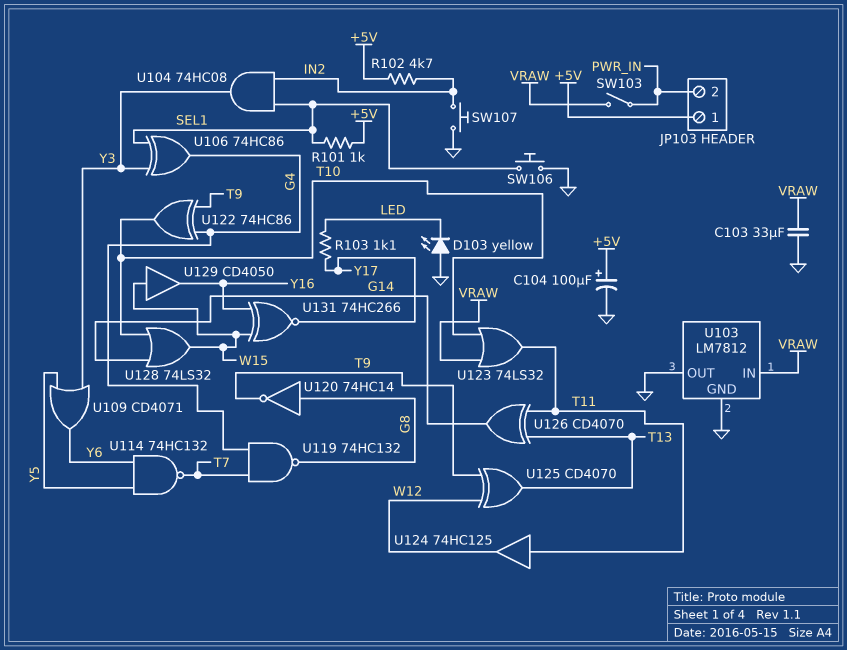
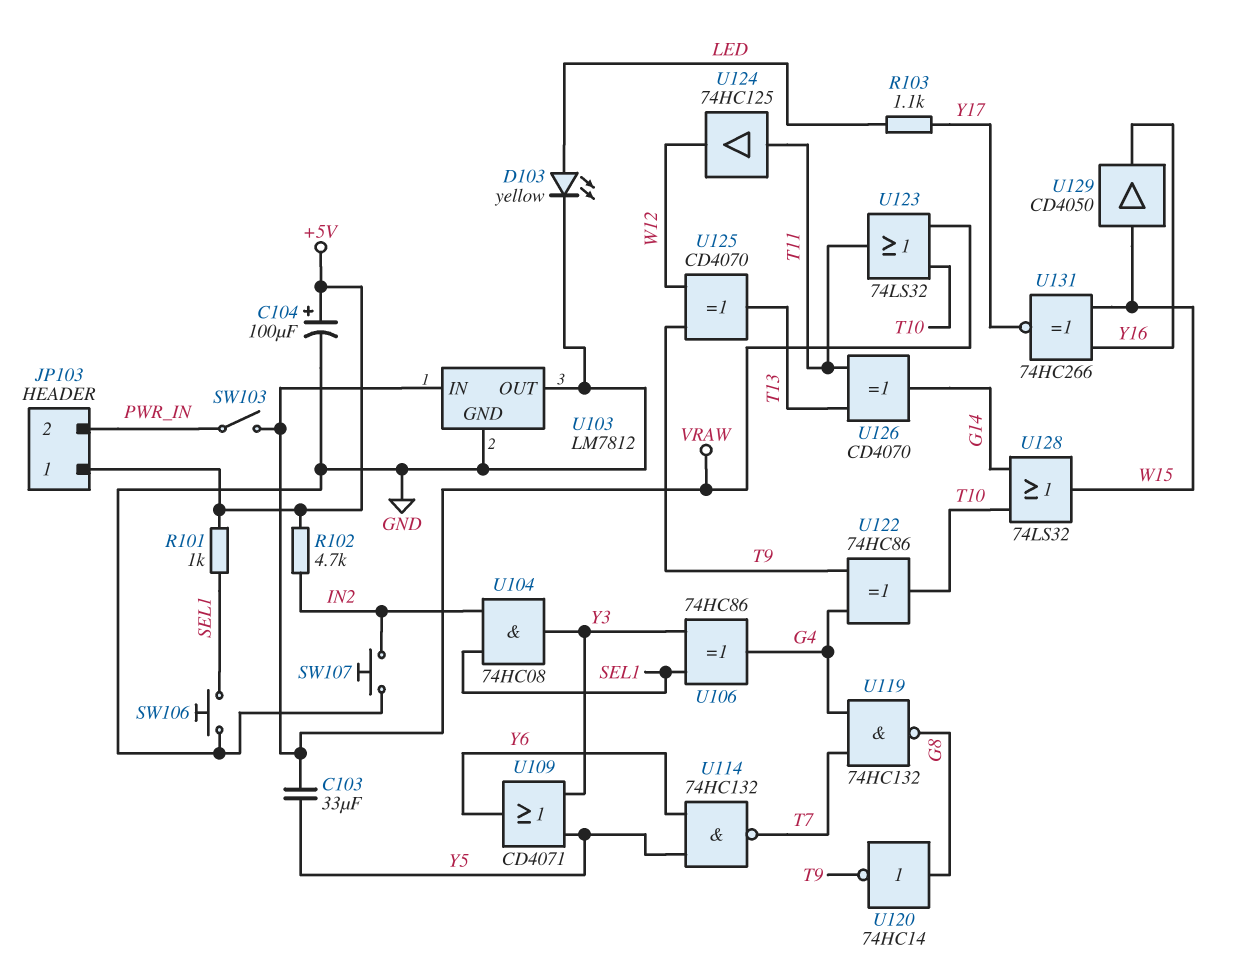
C103: 33uF (GND, VRAW) -> 33uF (VRAW, Y5)
D103: LED yellow (A GND, K LED) -> LED yellow (A LED, K GND)

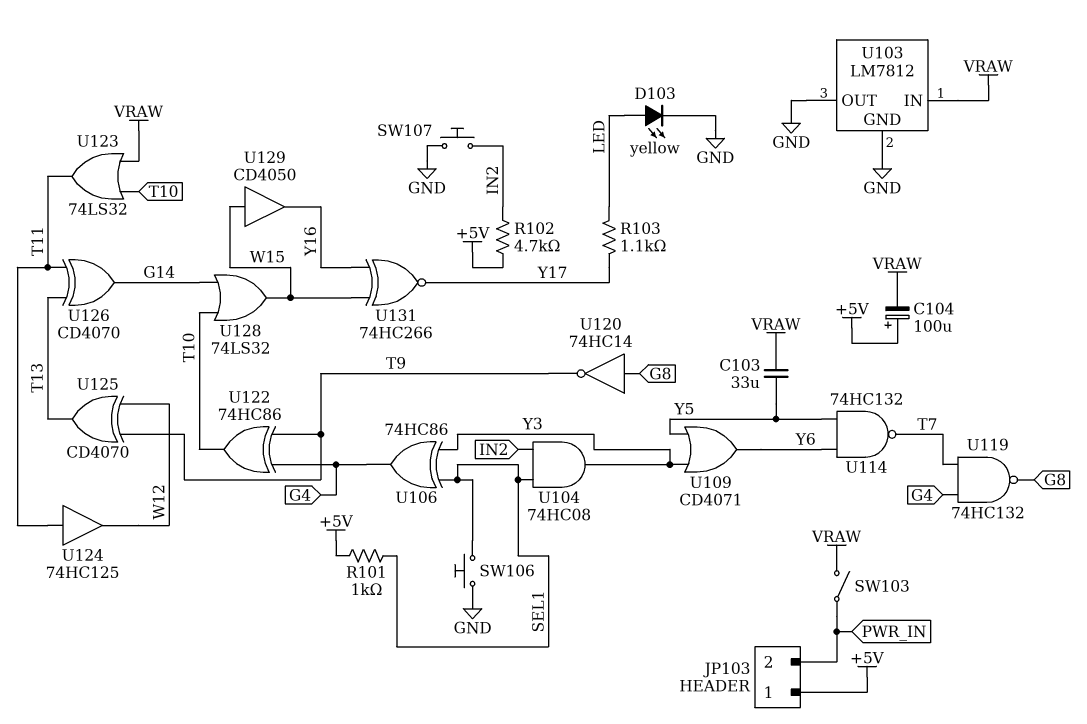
C104: 100uF (plus +5V, minus GND) -> 100uF (plus +5V, minus VRAW)

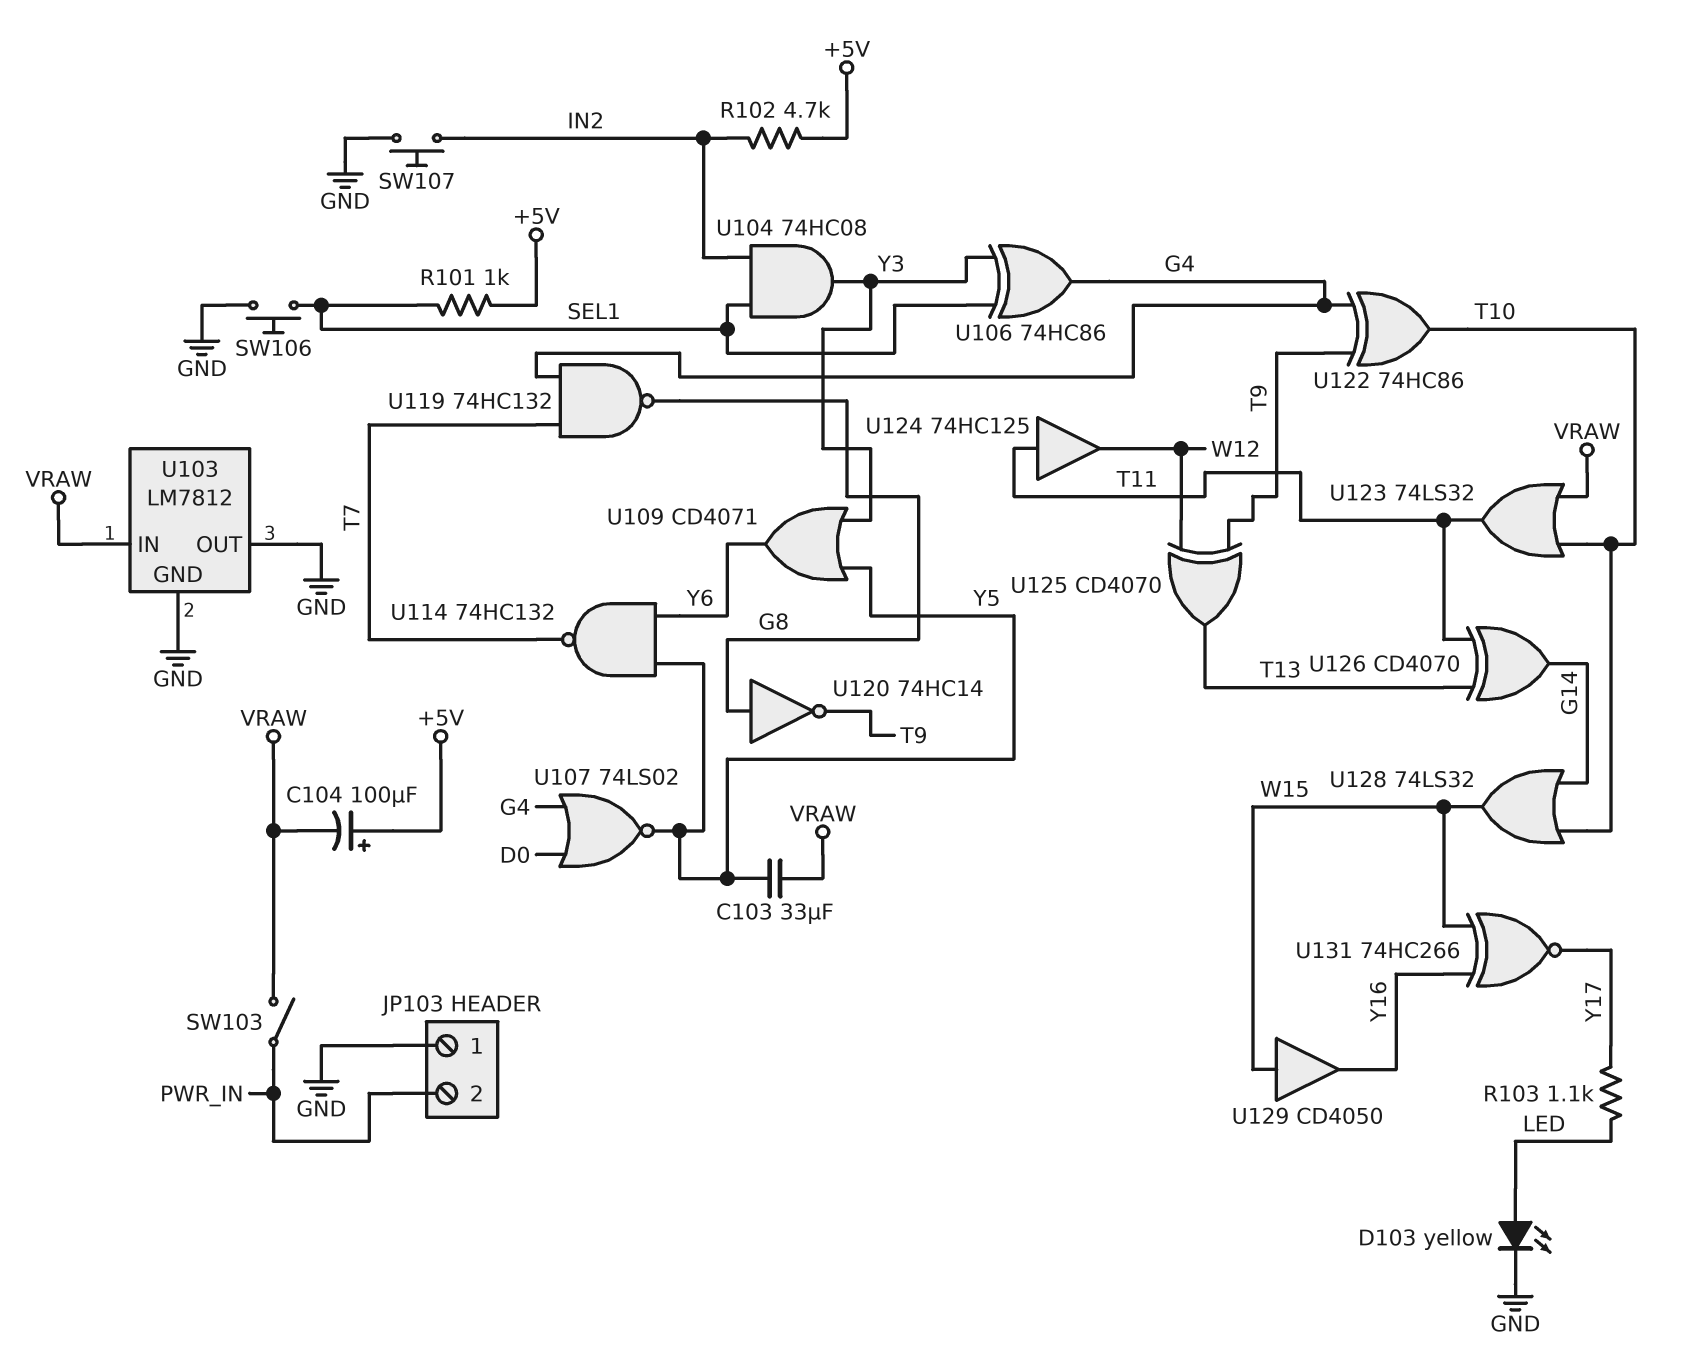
JP103 pin 1: +5V -> GND
U107: none -> NOR 74LS02 (in D0, in G4, out Y5)

